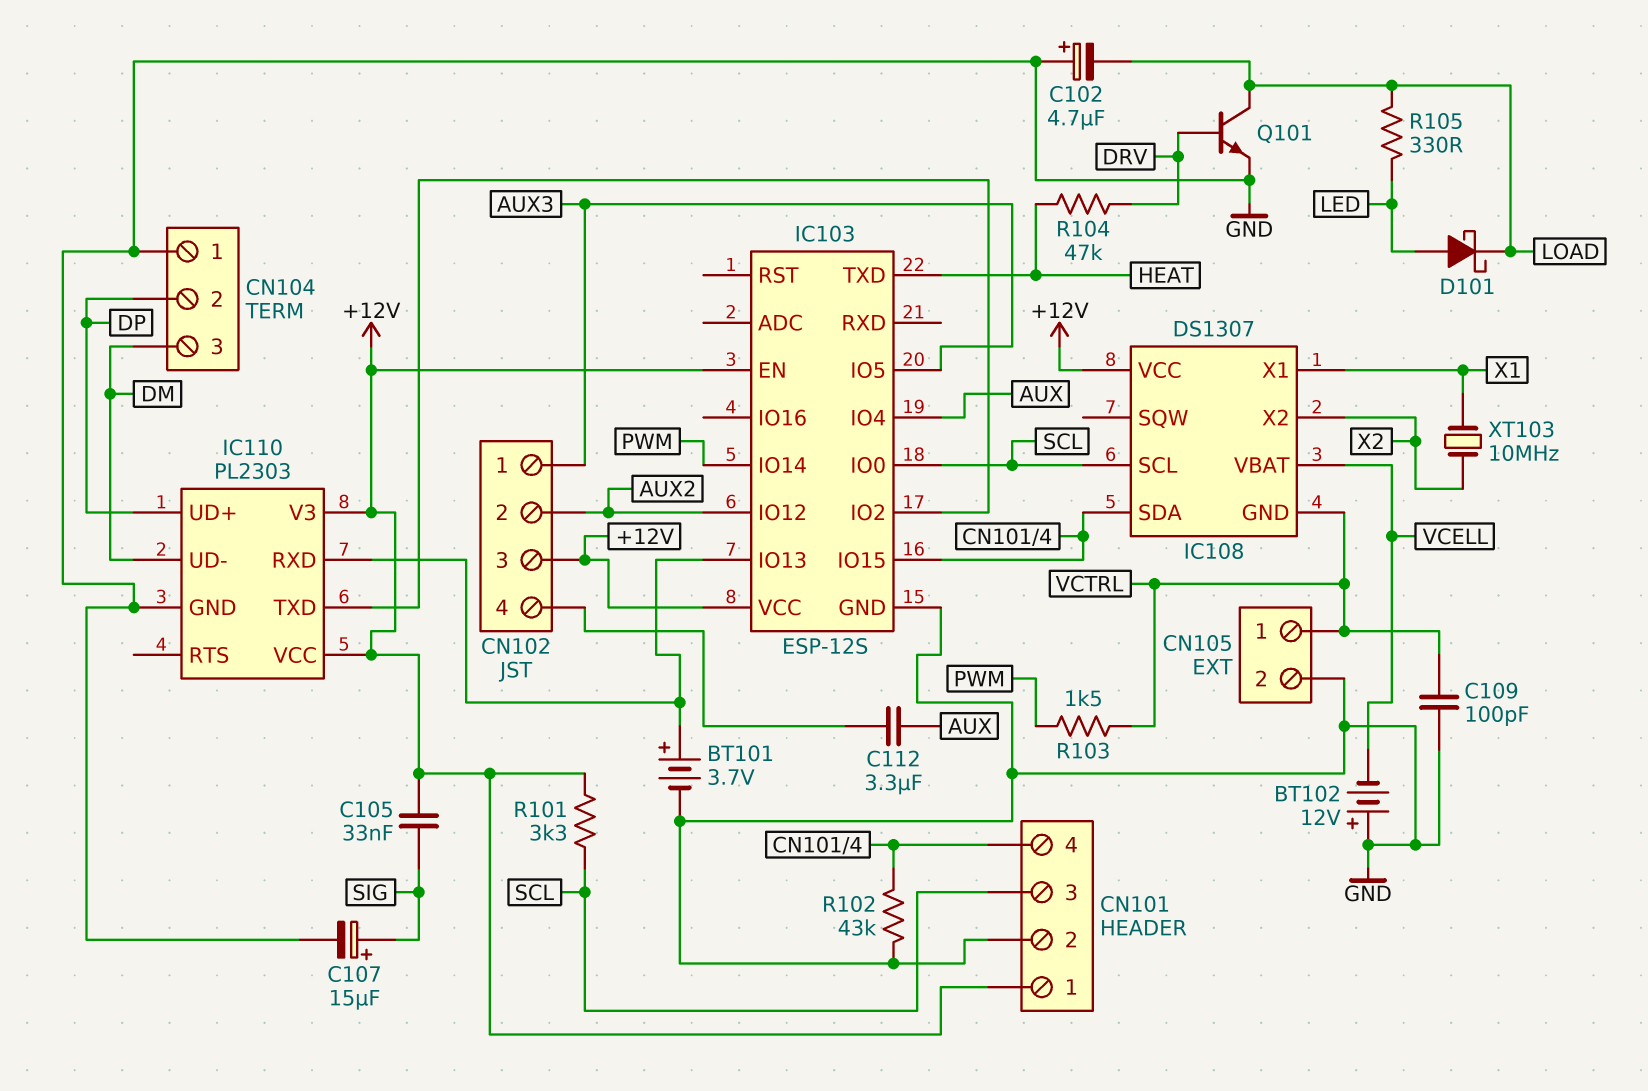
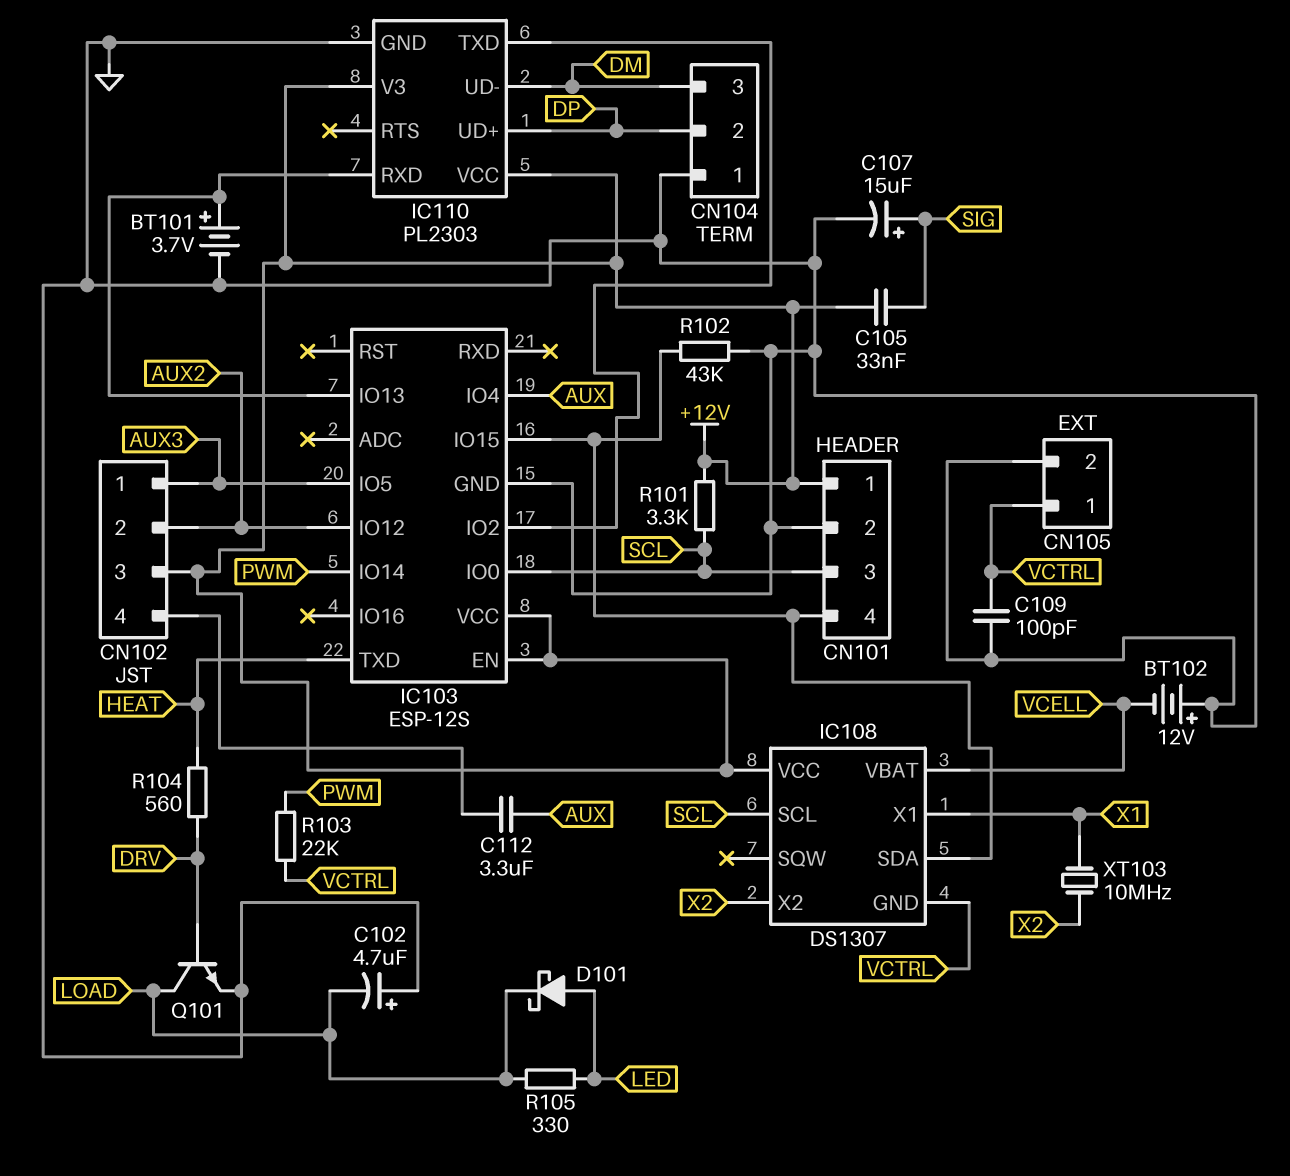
R103: 1.5k (PWM, VCTRL) -> 22k (PWM, VCTRL)
R104: 47k (DRV, HEAT) -> 560 (DRV, HEAT)

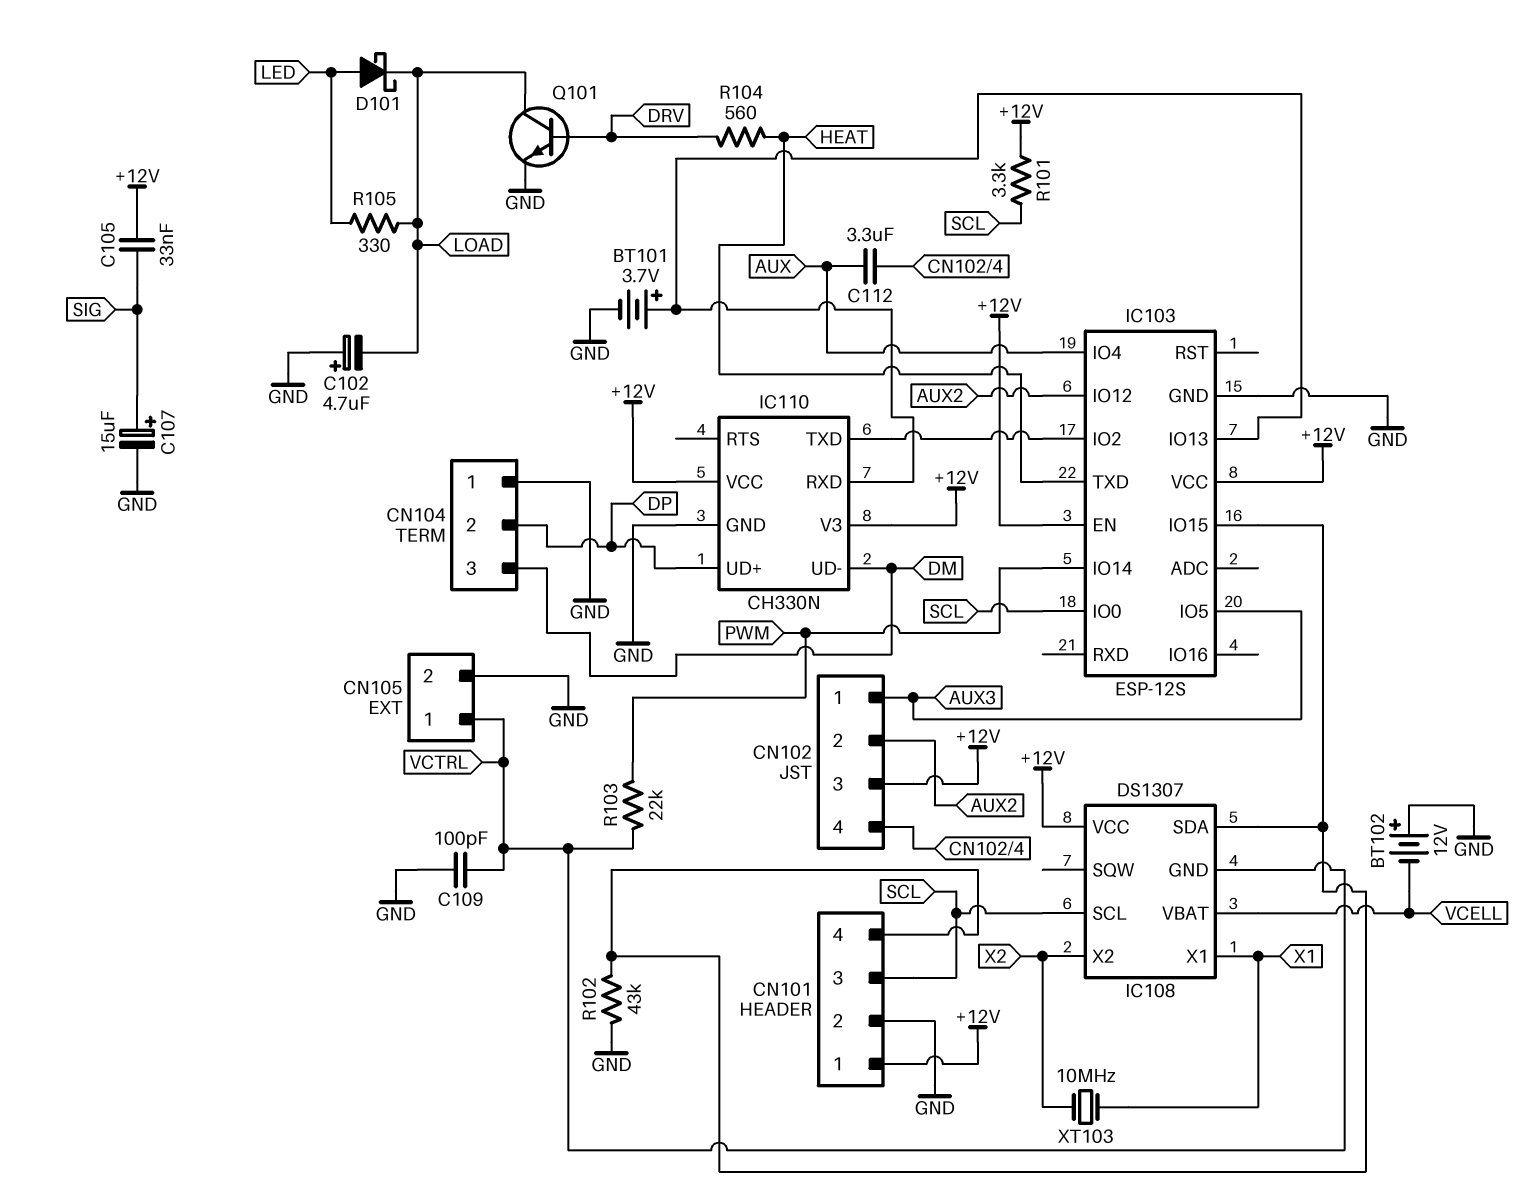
IC110: PL2303 -> CH330N

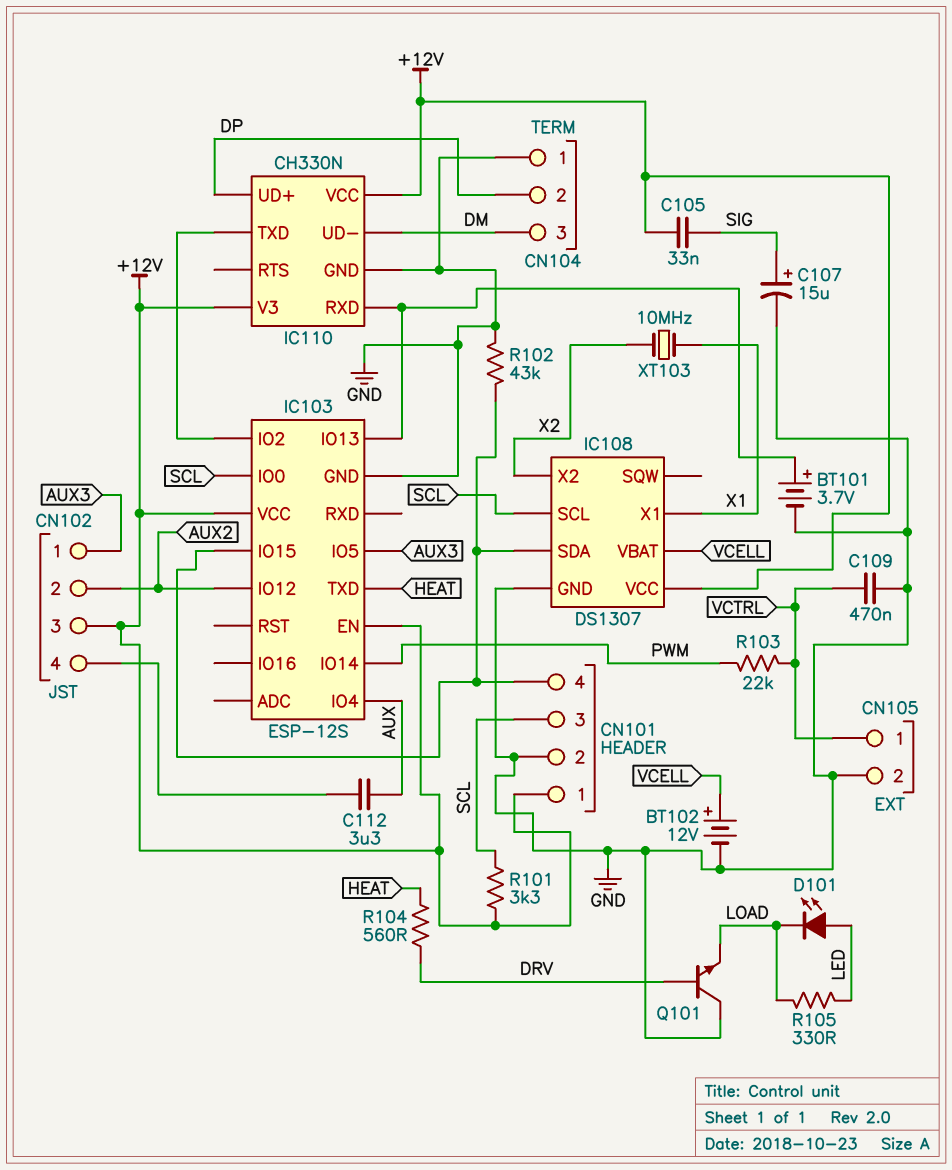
BT102: 12V (plus GND, minus VCELL) -> 12V (plus VCELL, minus GND)
C102: 4.7uF (plus GND, minus LOAD) -> none
C109: 100pF (GND, VCTRL) -> 470nF (GND, VCTRL)
D101: schottky (A LED, K LOAD) -> LED (A LED, K LOAD)
IC108 pin GND: VCTRL -> GND
Q101: NPN (B DRV, C LOAD, E GND) -> NPN (B DRV, C GND, E LOAD)

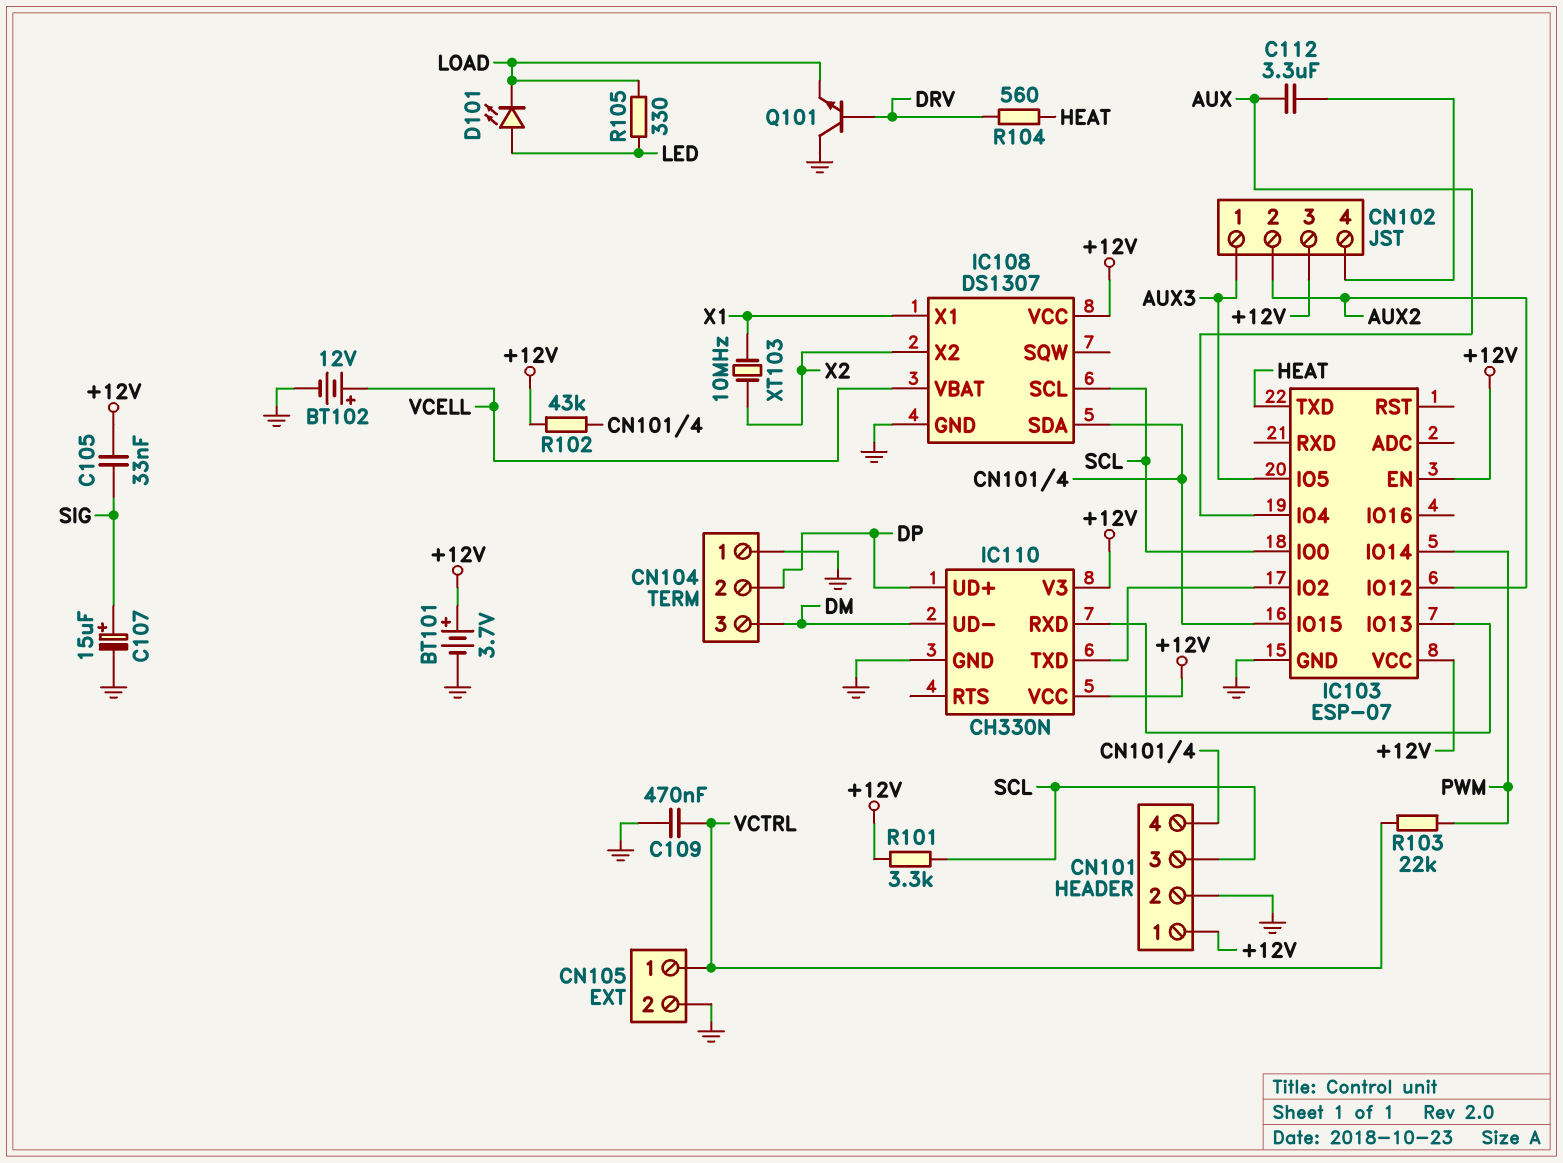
BT101: 3.7V (plus IC103/IO13, minus GND) -> 3.7V (plus +12V, minus GND)
IC103: ESP-12S -> ESP-07
R102: 43k (CN101/4, GND) -> 43k (+12V, CN101/4)

